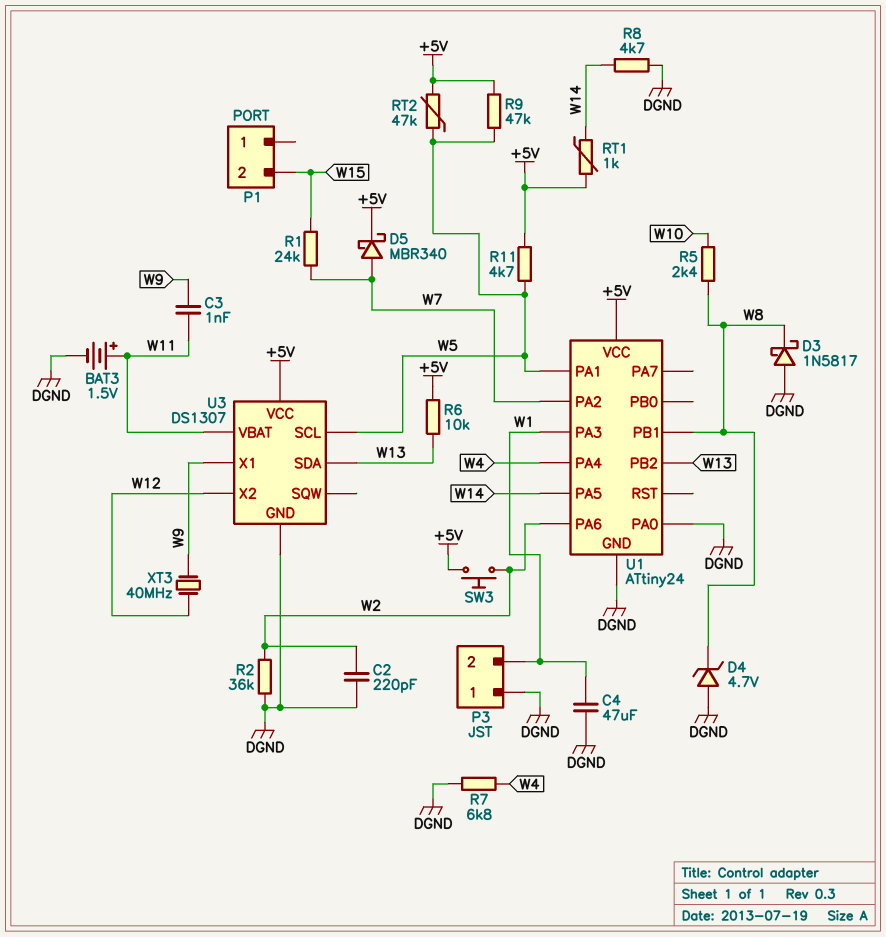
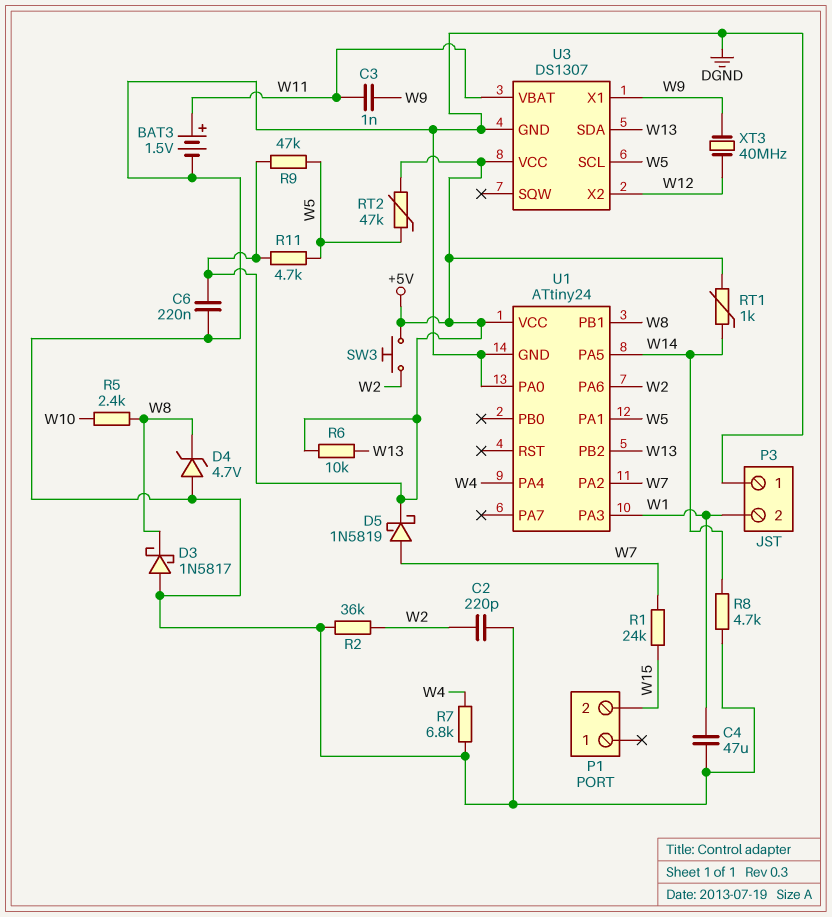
C6: none -> 220nF (+5V, DGND)
D5: schottky MBR340 (A W7, K +5V) -> schottky 1N5819 (A W7, K +5V)

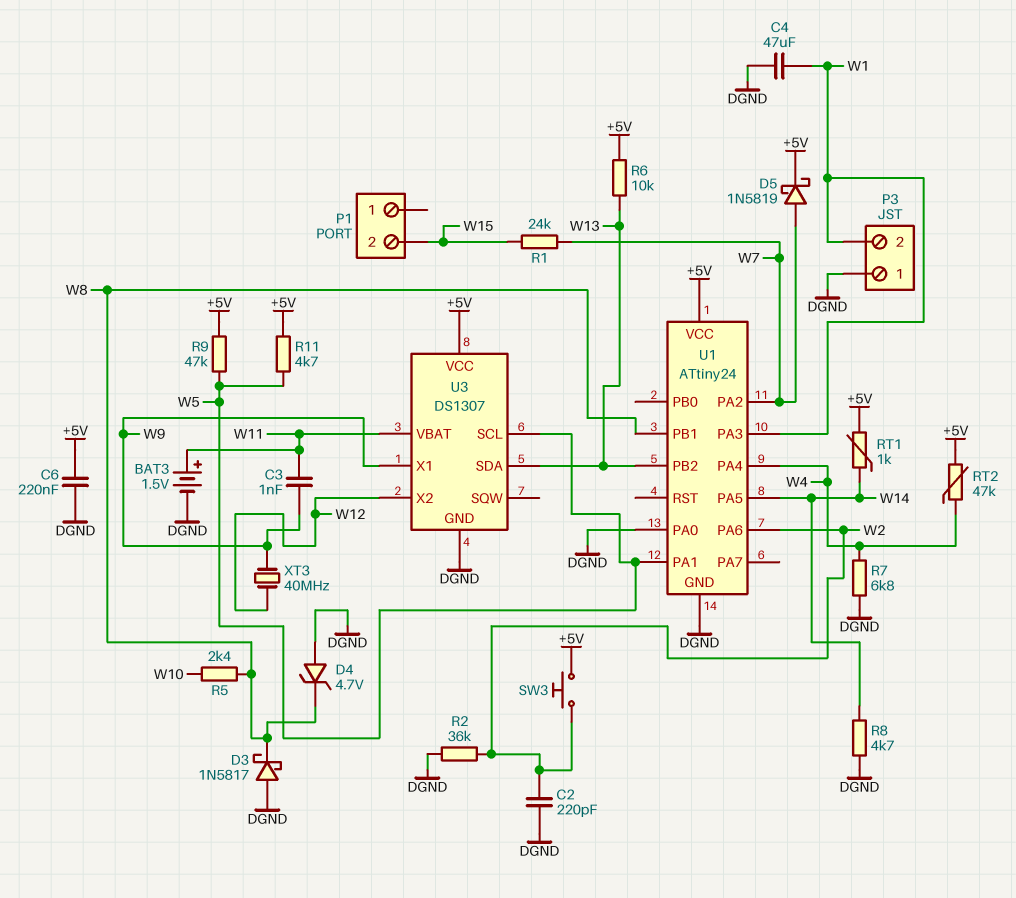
RT2: 47k (+5V, W5) -> 47k (+5V, W4)

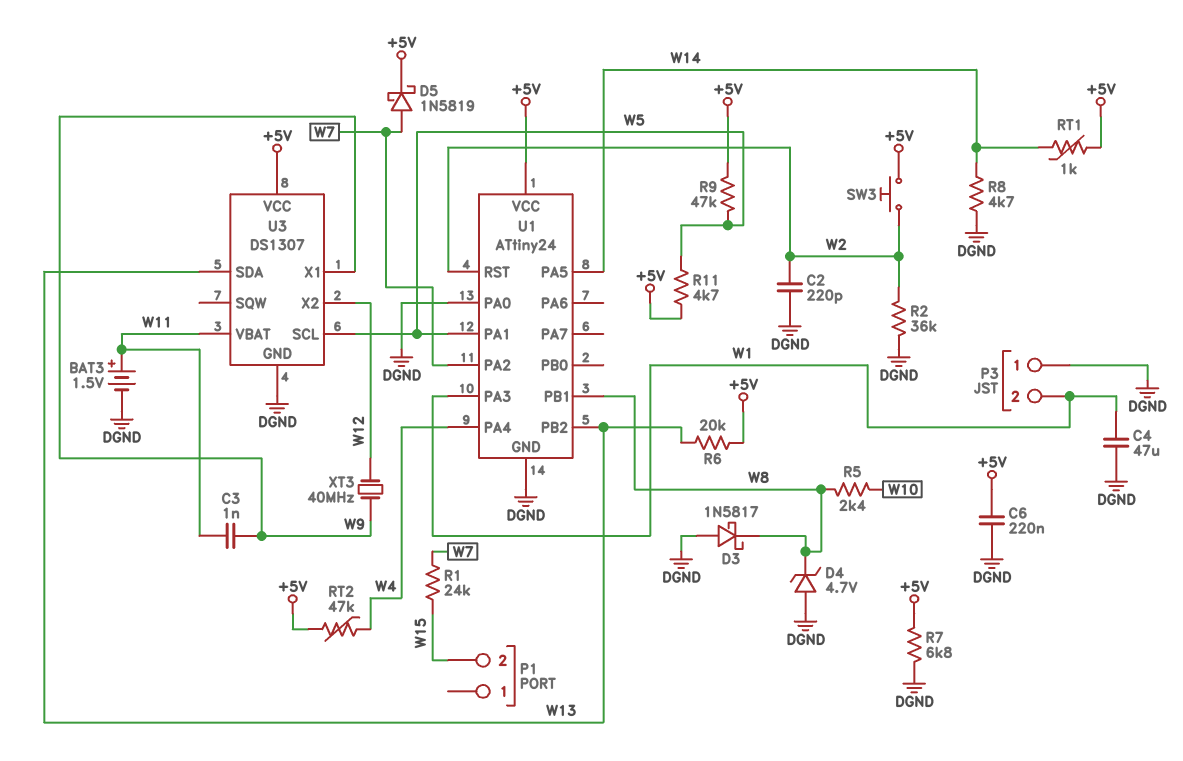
R6: 10k (+5V, W13) -> 20k (+5V, W13)
R7: 6.8k (DGND, W4) -> 6.8k (+5V, DGND)
U1 pin PA6: W2 -> none
U1 pin RST: none -> W2

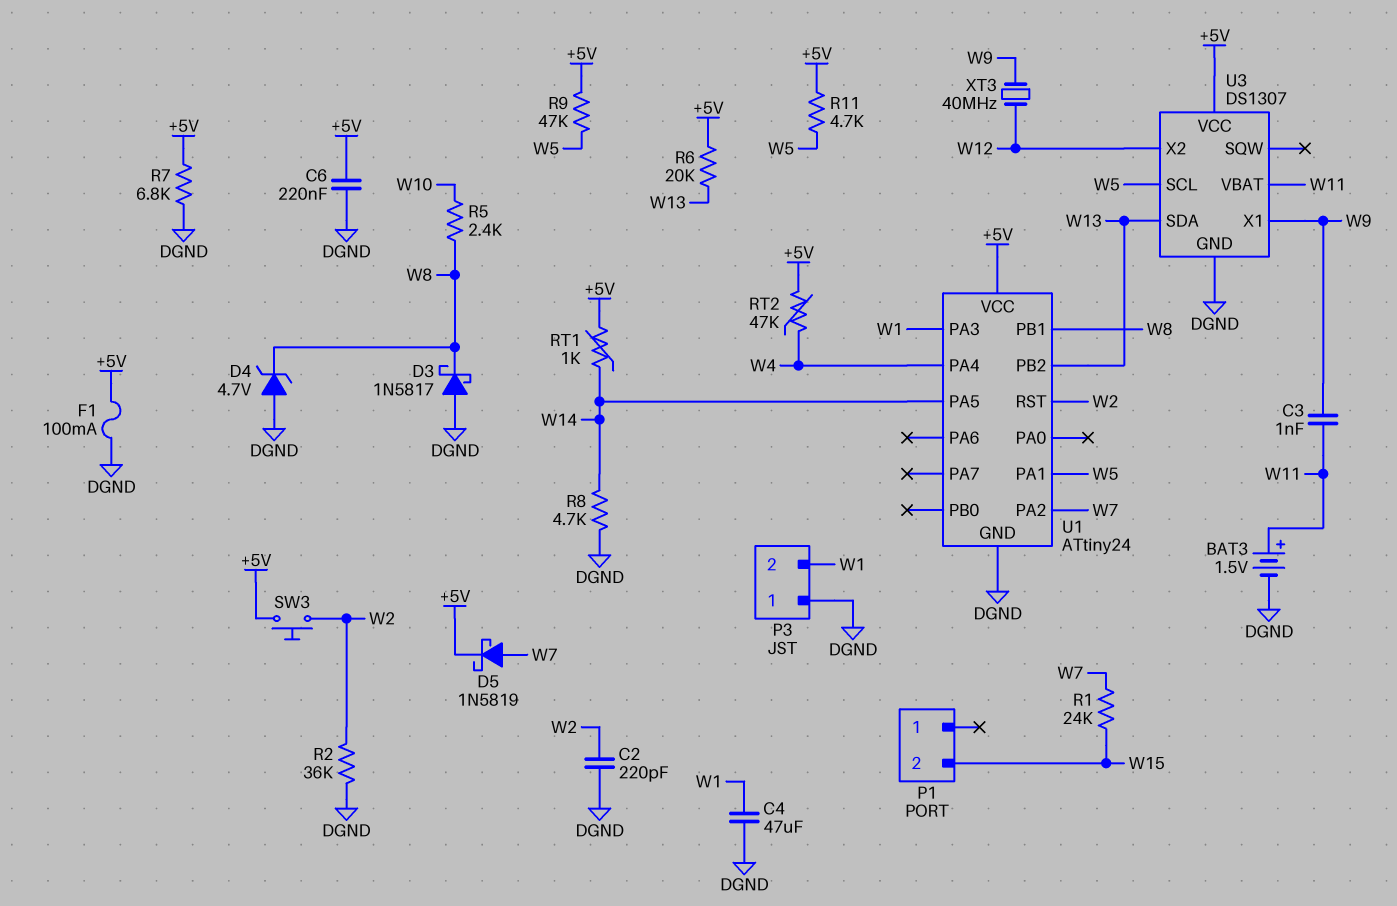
F1: none -> 100mA (+5V, DGND)
U1 pin PA0: DGND -> none

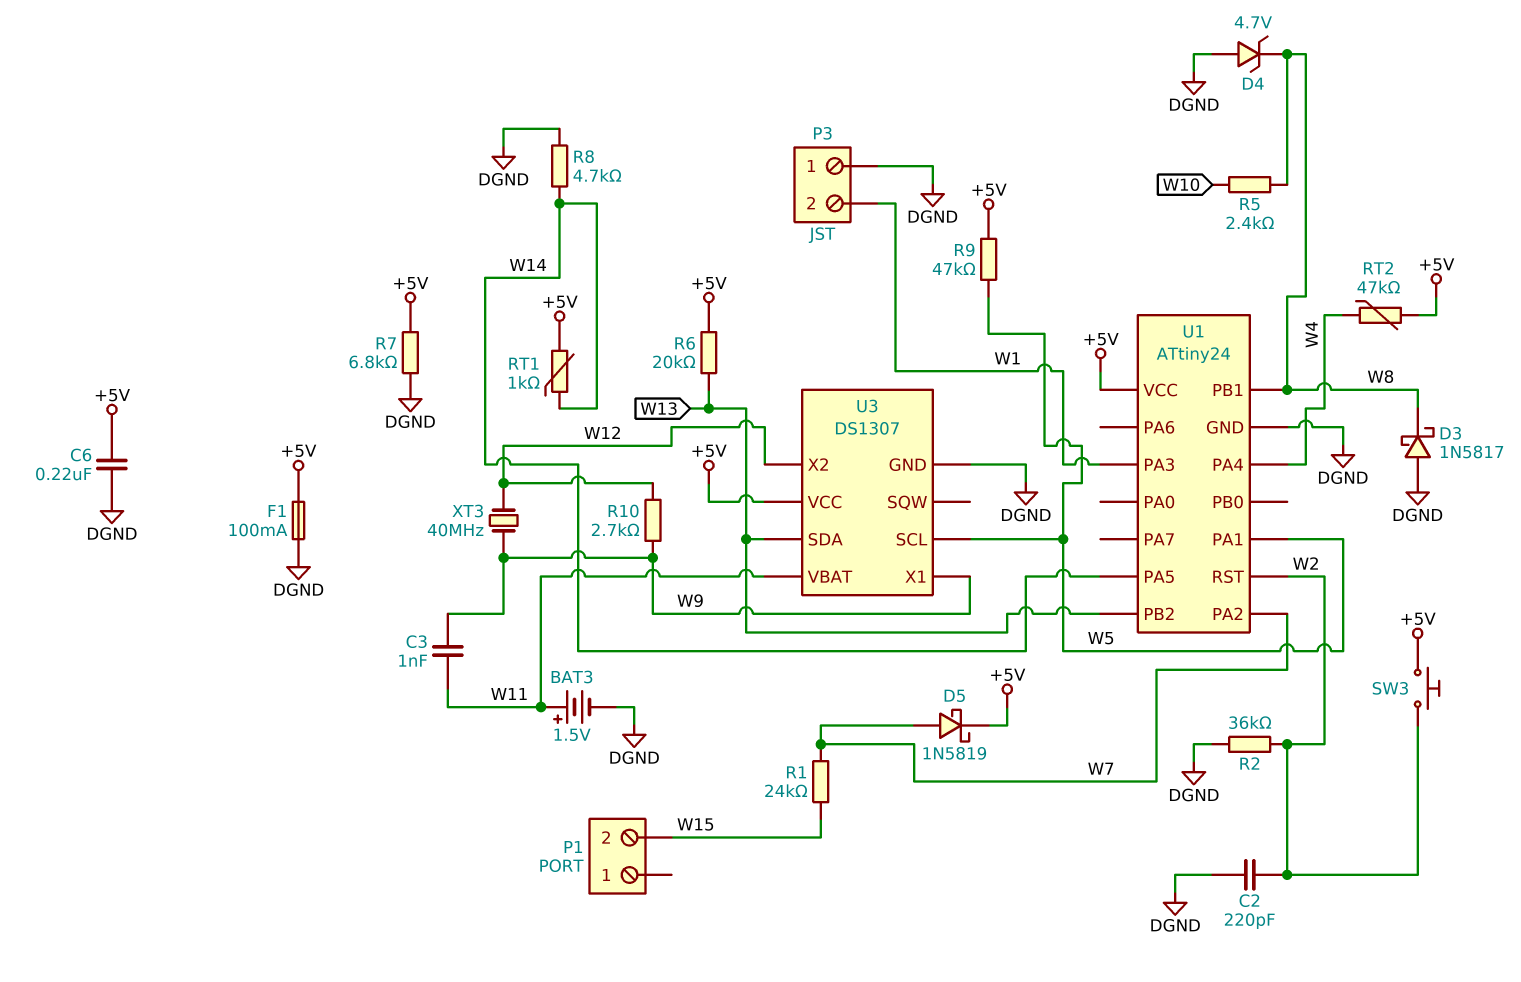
C4: 47uF (DGND, W1) -> none
R10: none -> 2.7k (W9, W12)
R11: 4.7k (+5V, W5) -> none

